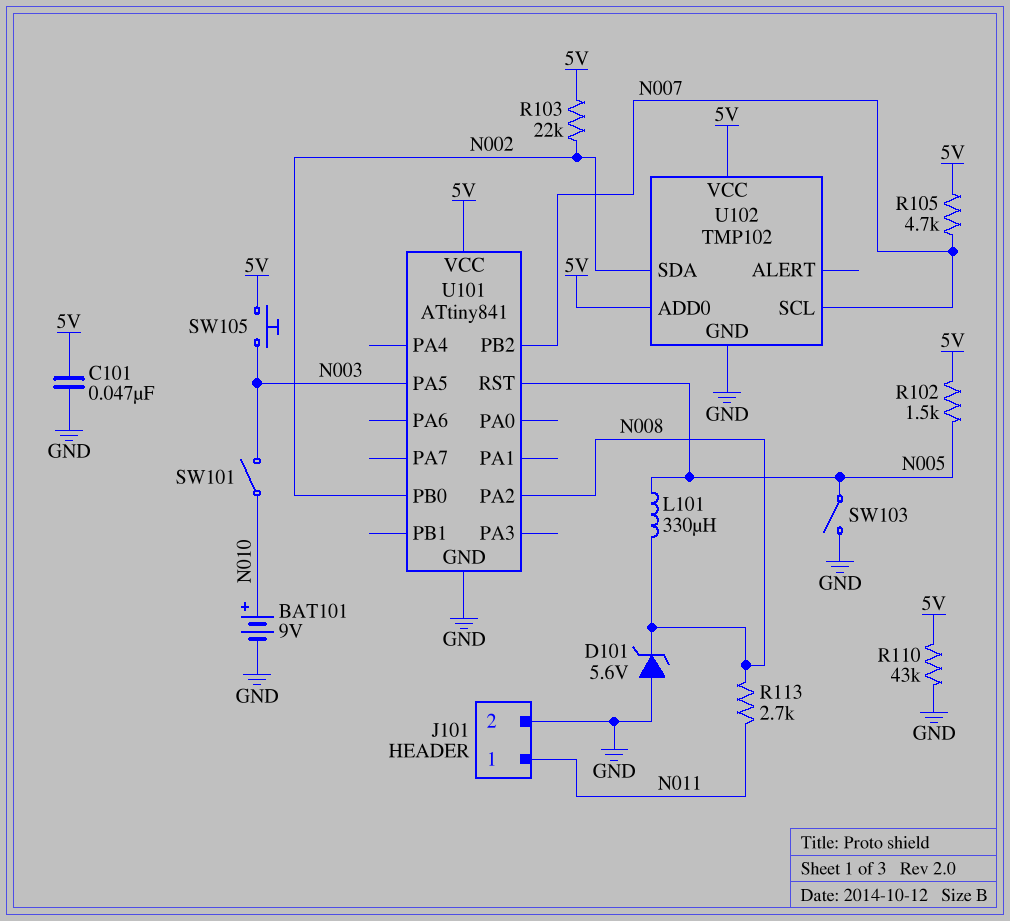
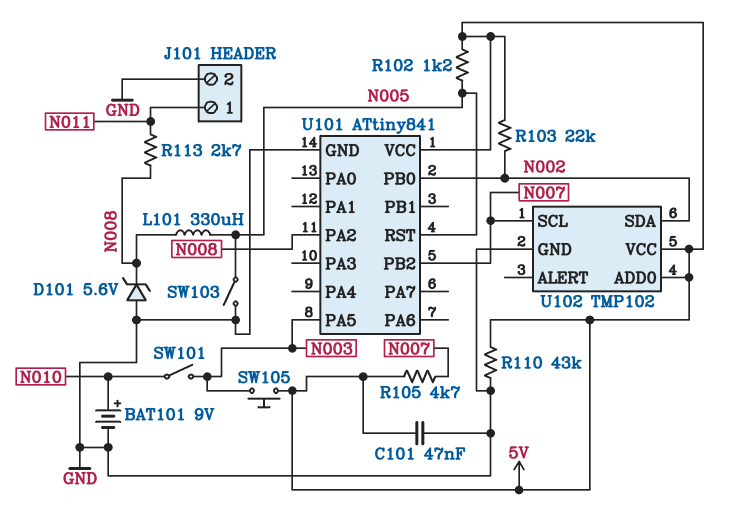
R102: 1.5k (5V, N005) -> 1.2k (5V, N005)

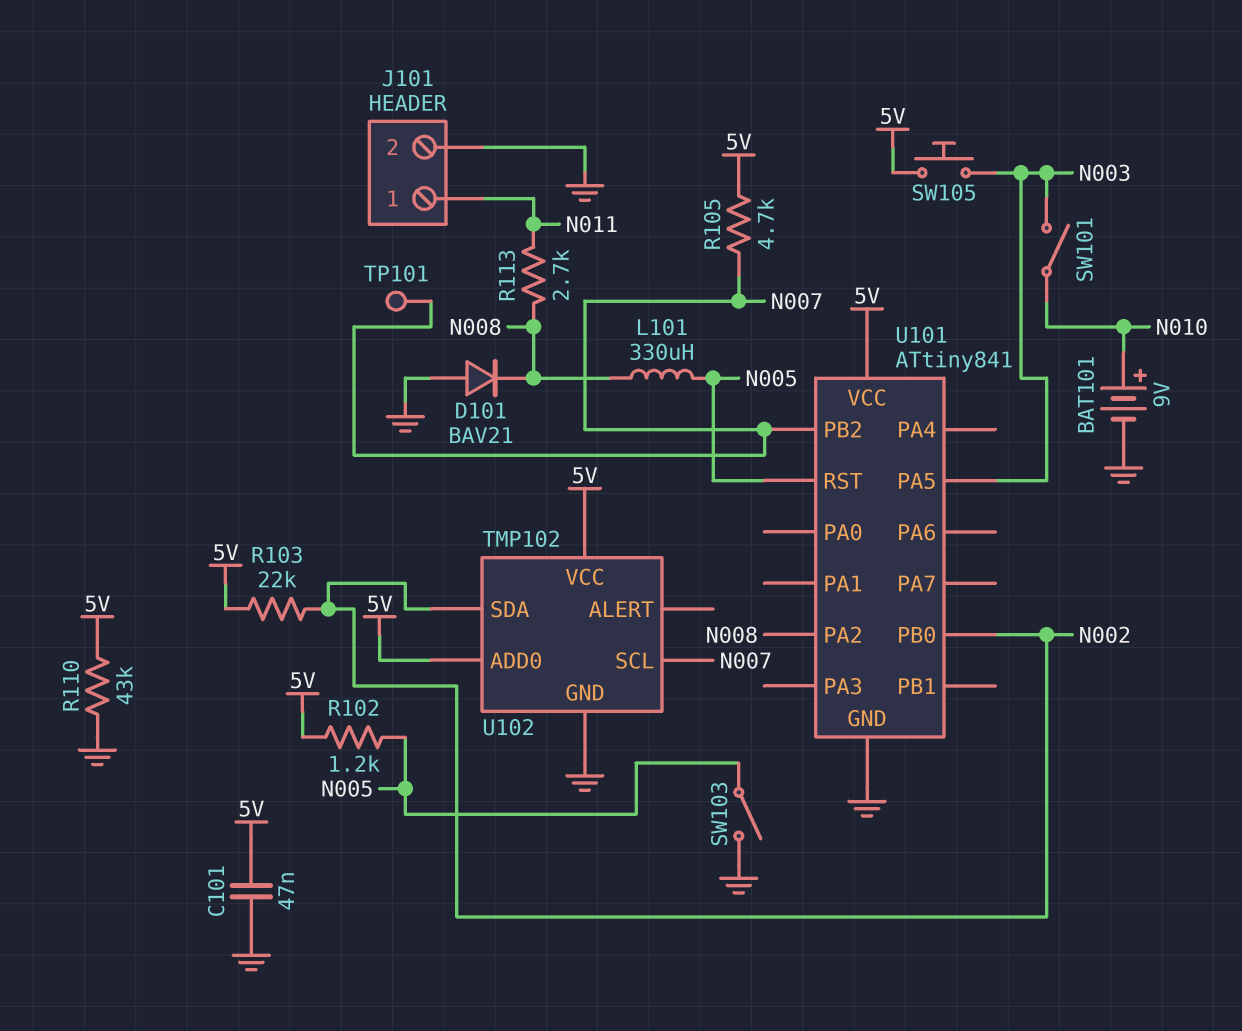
D101: zener 5.6V (A GND, K N008) -> diode BAV21 (A GND, K N008)
TP101: none -> test point (N007)

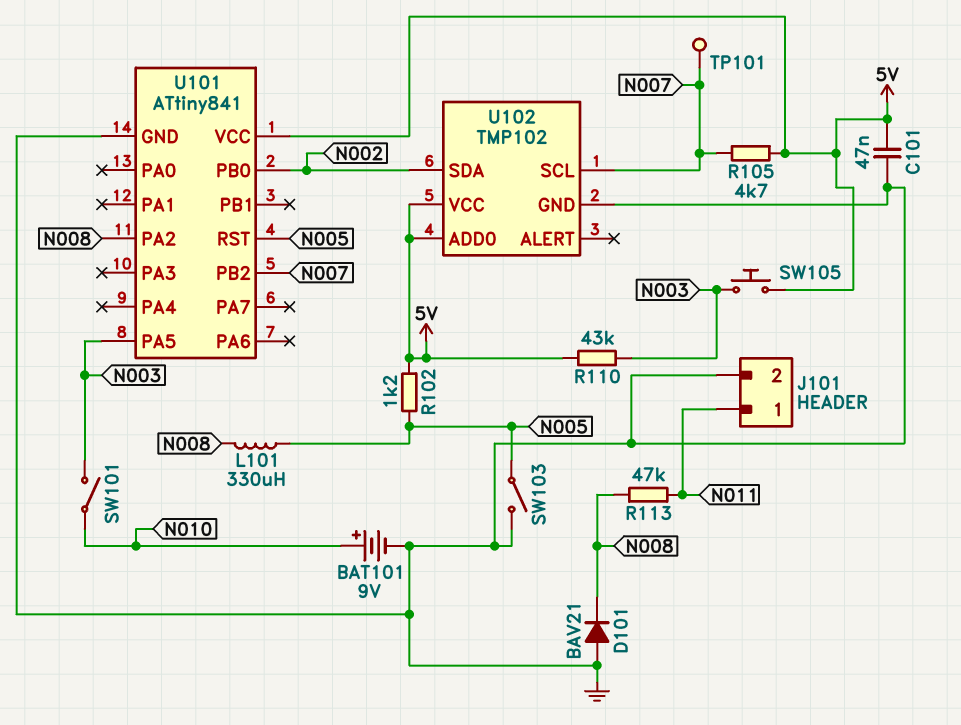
R103: 22k (5V, N002) -> none
R110: 43k (5V, GND) -> 43k (5V, N003)
R113: 2.7k (N008, N011) -> 47k (N008, N011)

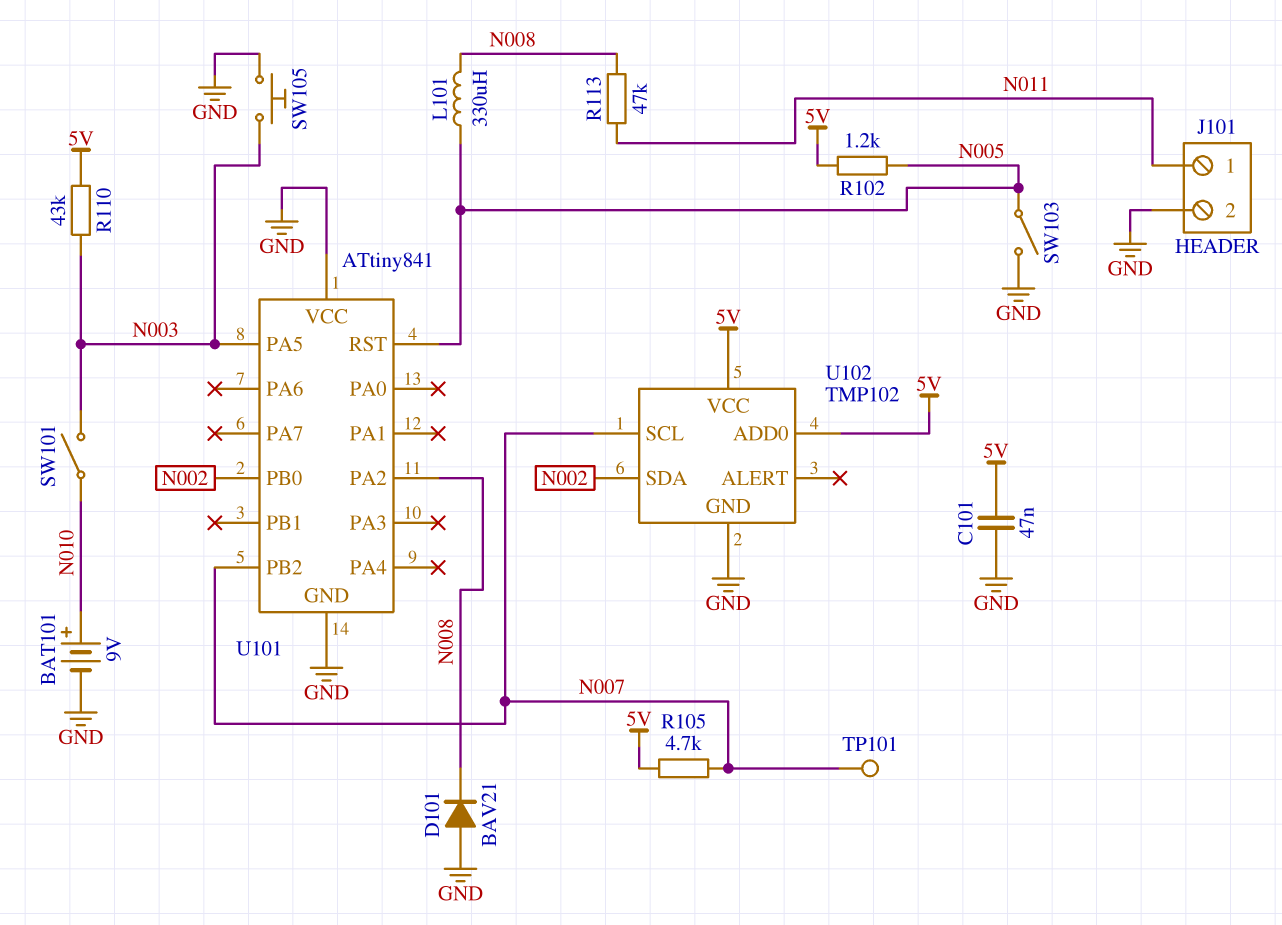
SW105: button (5V, N003) -> button (GND, N003)
U101 pin VCC: 5V -> GND

